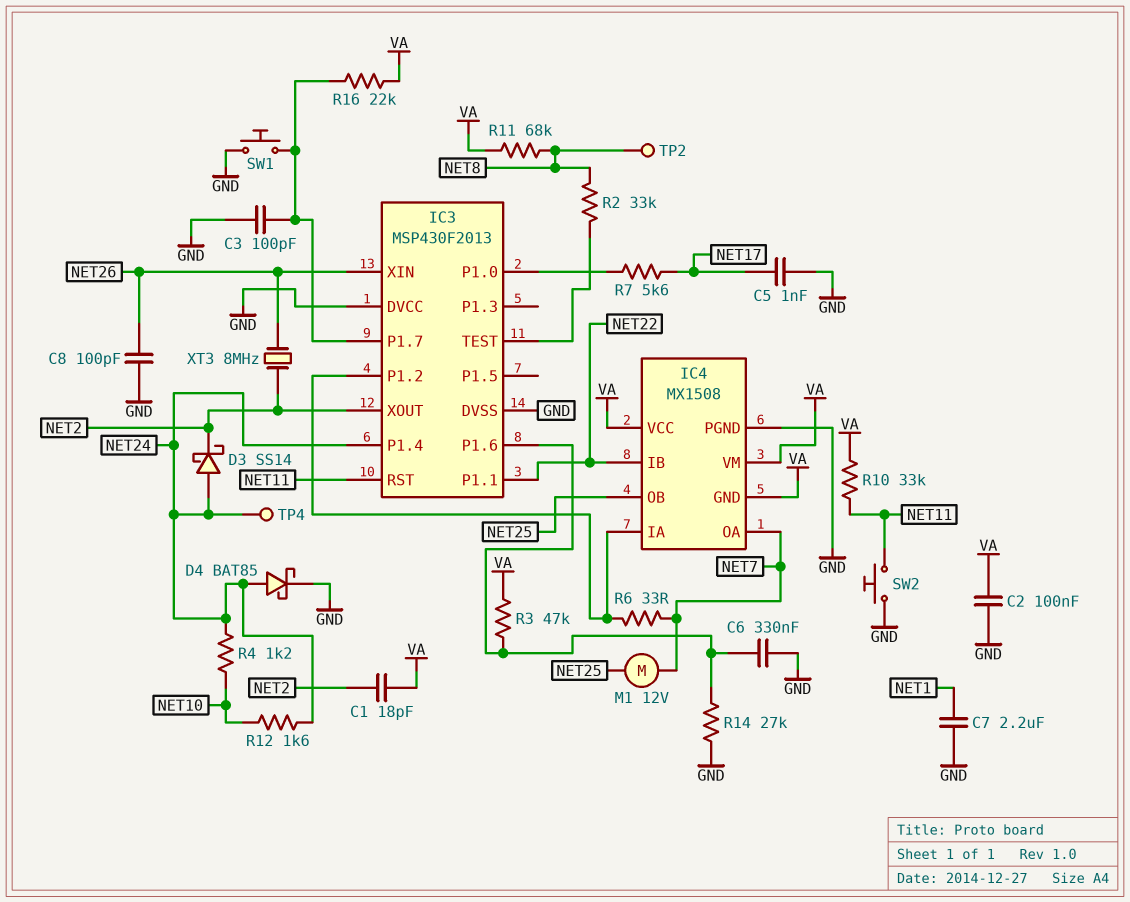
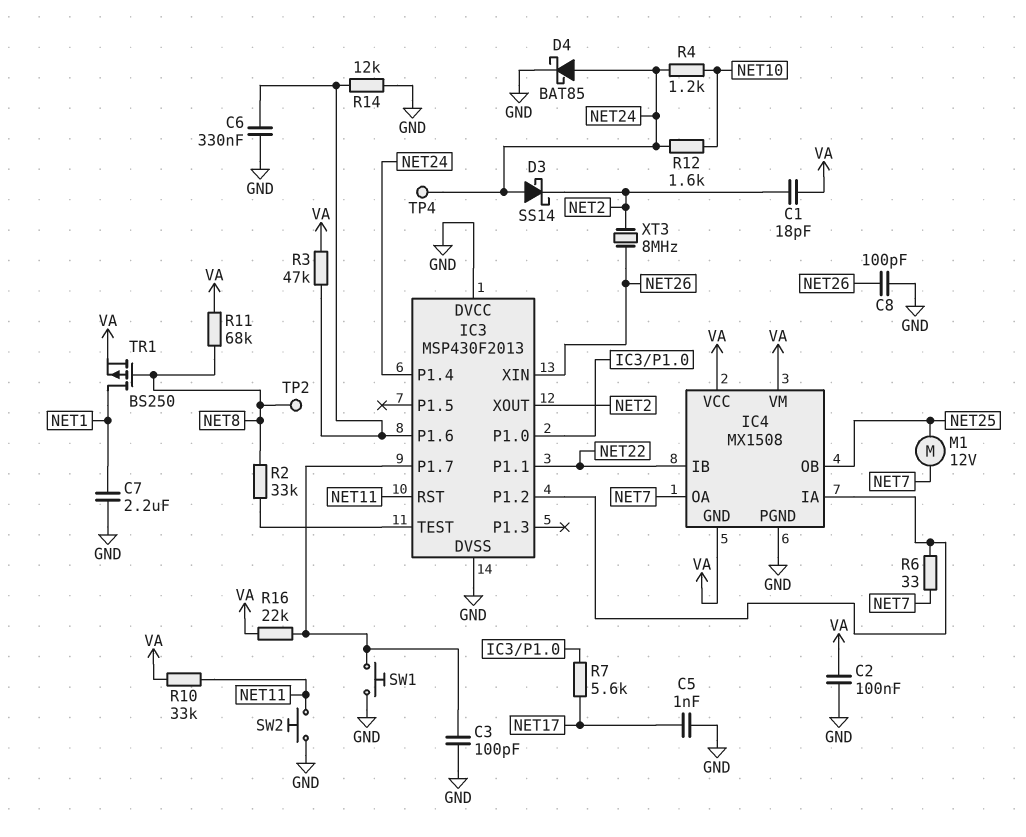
R14: 27k (GND, IC3/P1.6) -> 12k (GND, IC3/P1.6)
TR1: none -> PMOS BS250 (G NET8, D NET1, S VA)

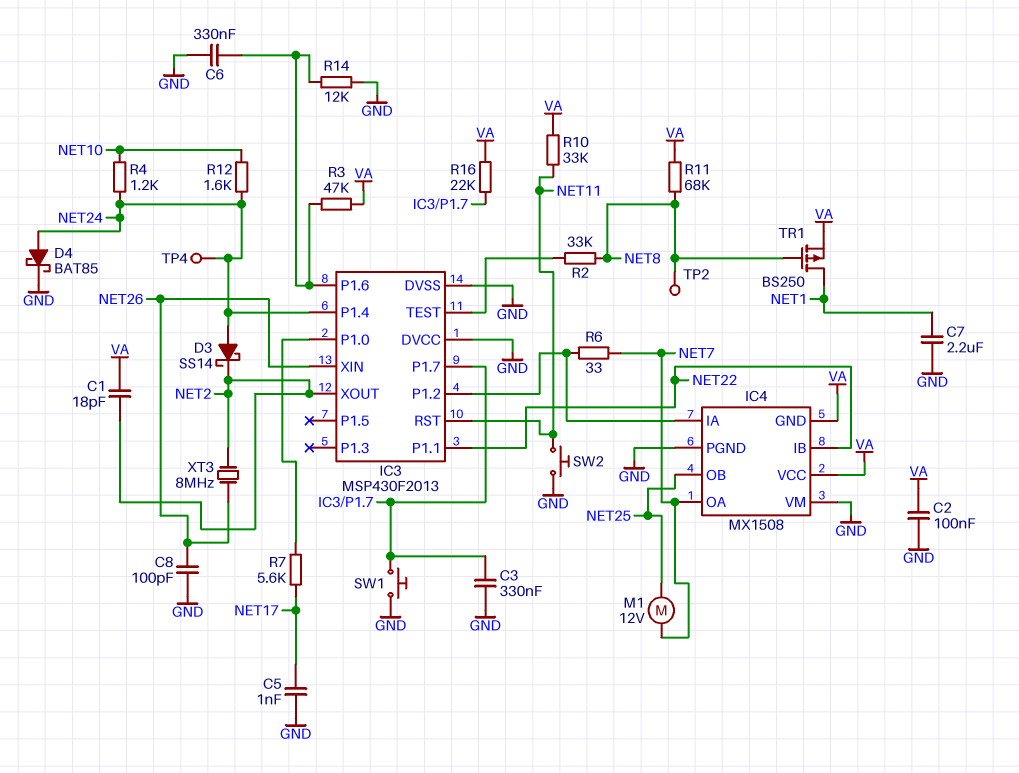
C3: 100pF (GND, IC3/P1.7) -> 330nF (GND, IC3/P1.7)
IC4 pin VM: VA -> GND

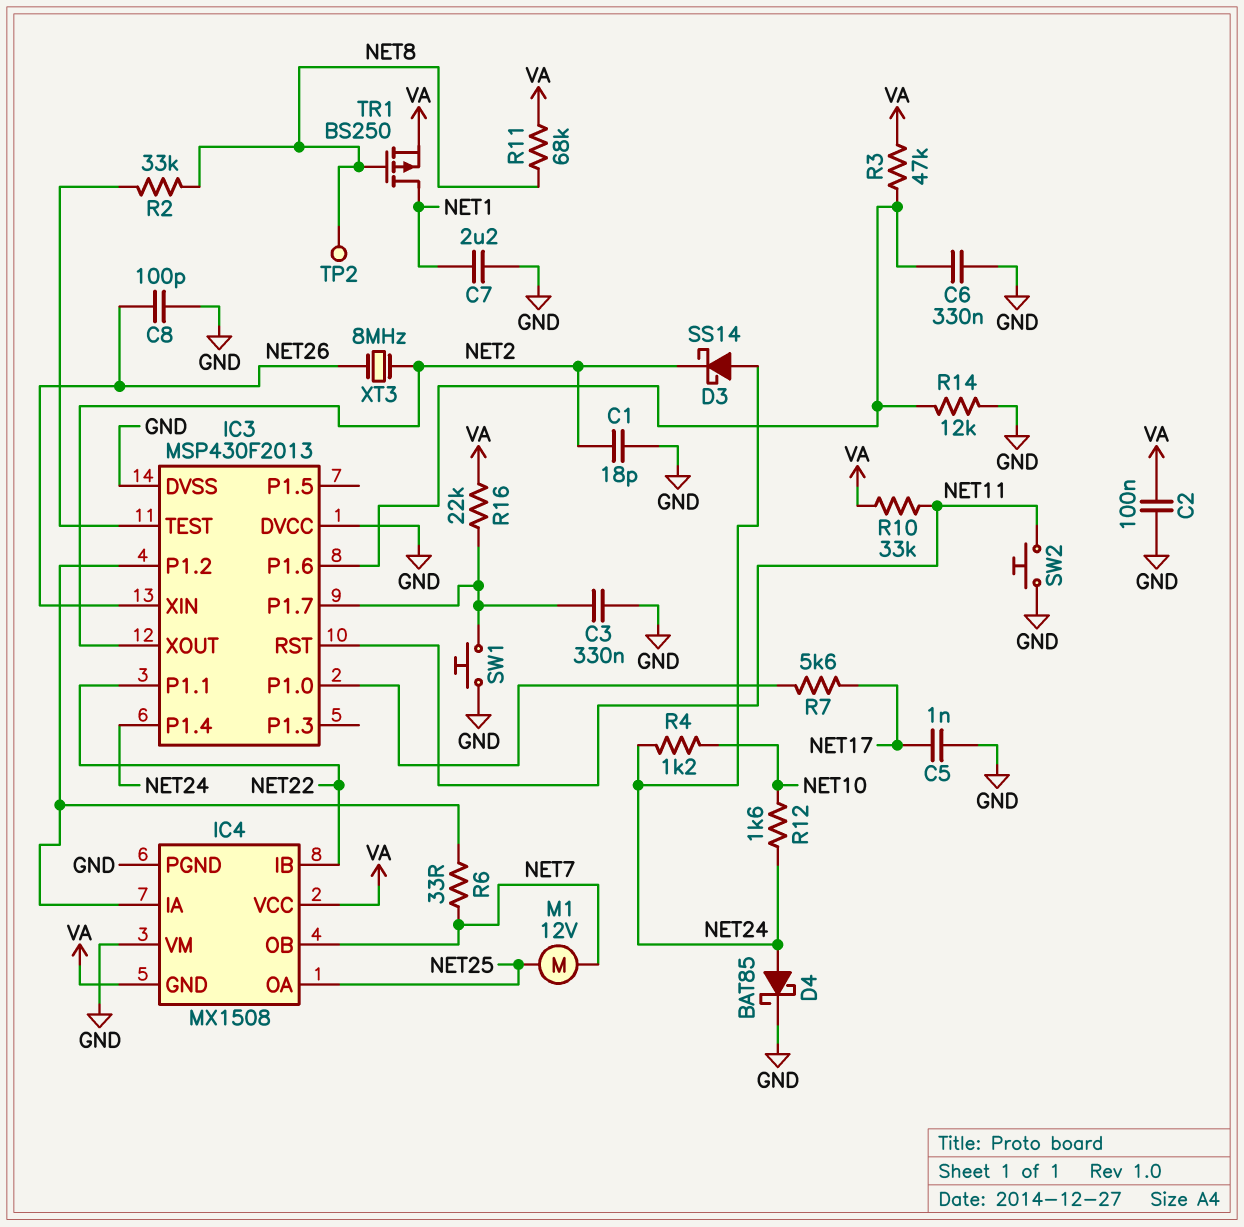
C1: 18pF (NET2, VA) -> 18pF (GND, NET2)
IC4 pin OA: NET7 -> NET25
IC4 pin OB: NET25 -> NET7
TP4: test point (NET24) -> none

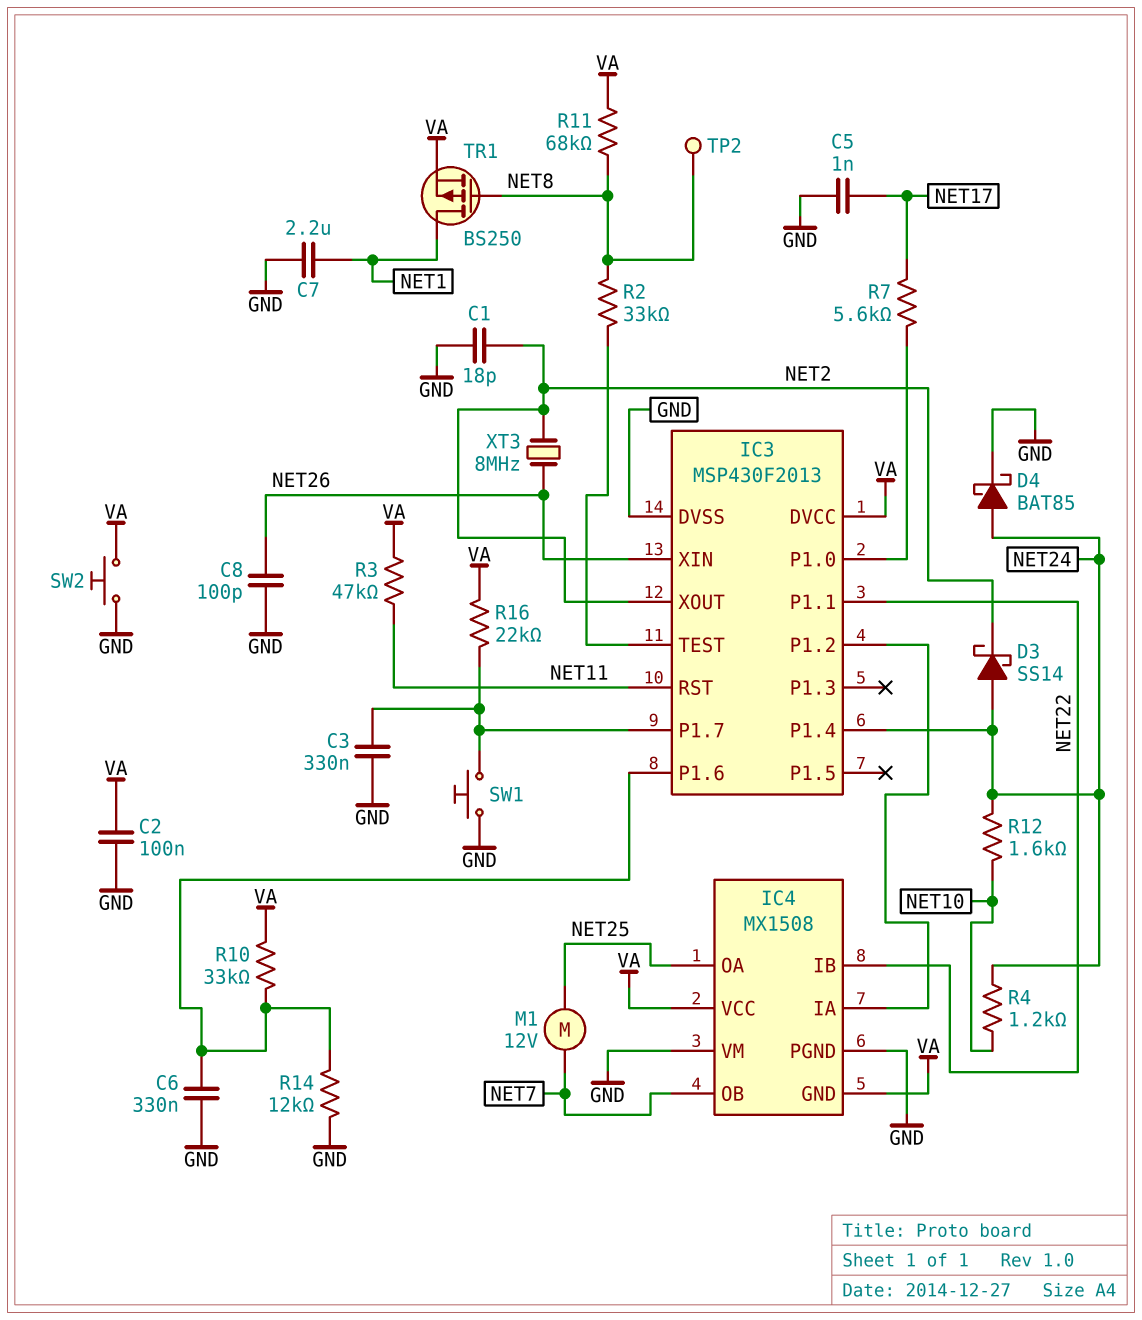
IC3 pin DVCC: GND -> VA
R3: 47k (IC3/P1.6, VA) -> 47k (NET11, VA)
R6: 33 (IC3/P1.2, NET7) -> none
R10: 33k (NET11, VA) -> 33k (IC3/P1.6, VA)
SW2: button (GND, NET11) -> button (GND, VA)

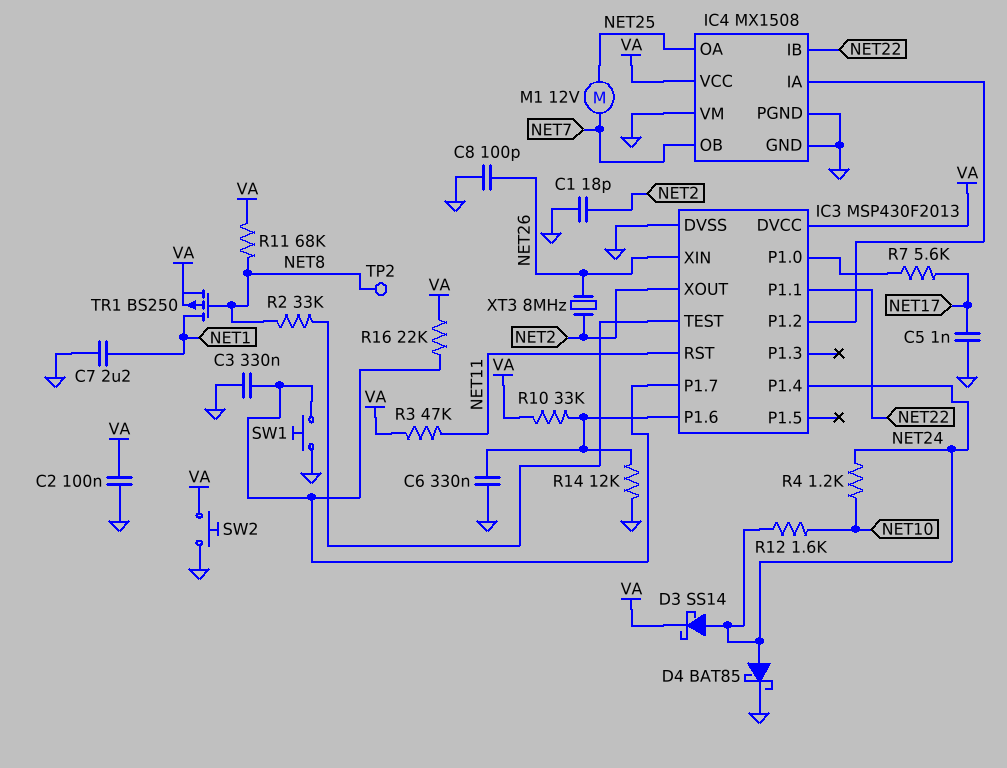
D3: schottky SS14 (A NET24, K NET2) -> schottky SS14 (A NET24, K VA)
IC4 pin GND: VA -> GND

